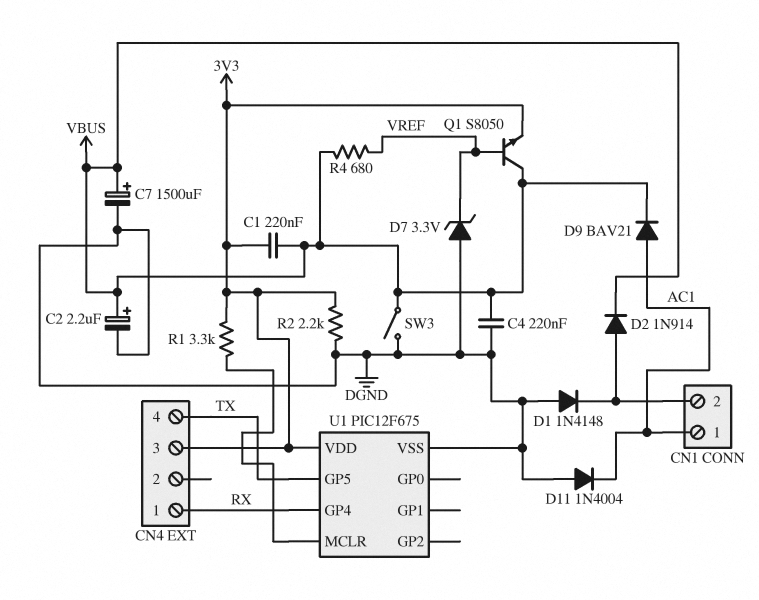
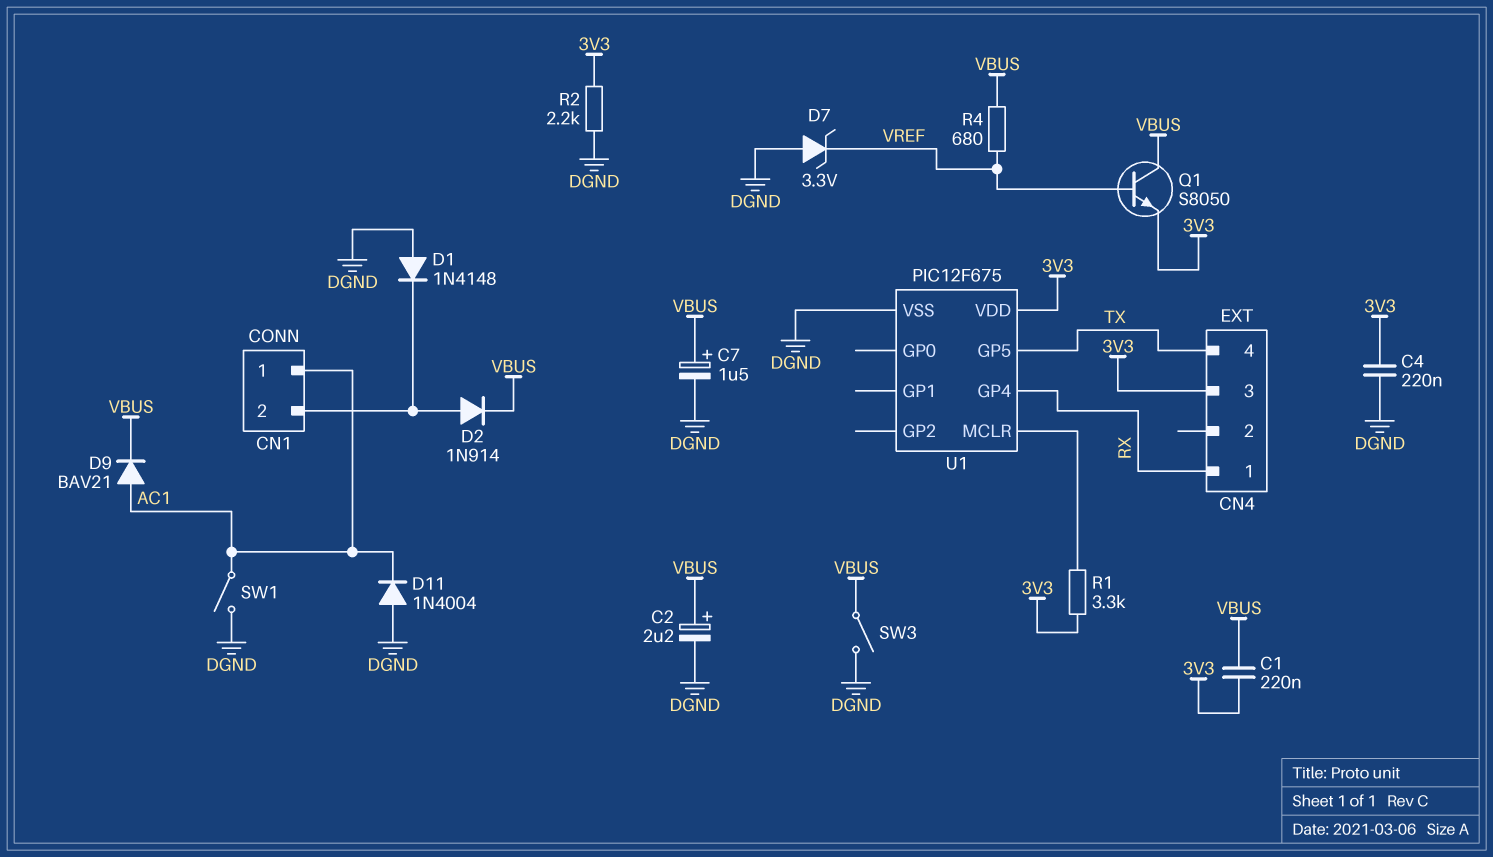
C4: 220nF (DGND, VBUS) -> 220nF (3V3, DGND)
C7: 1500uF (plus VBUS, minus DGND) -> 1.5uF (plus VBUS, minus DGND)
SW1: none -> switch (AC1, DGND)

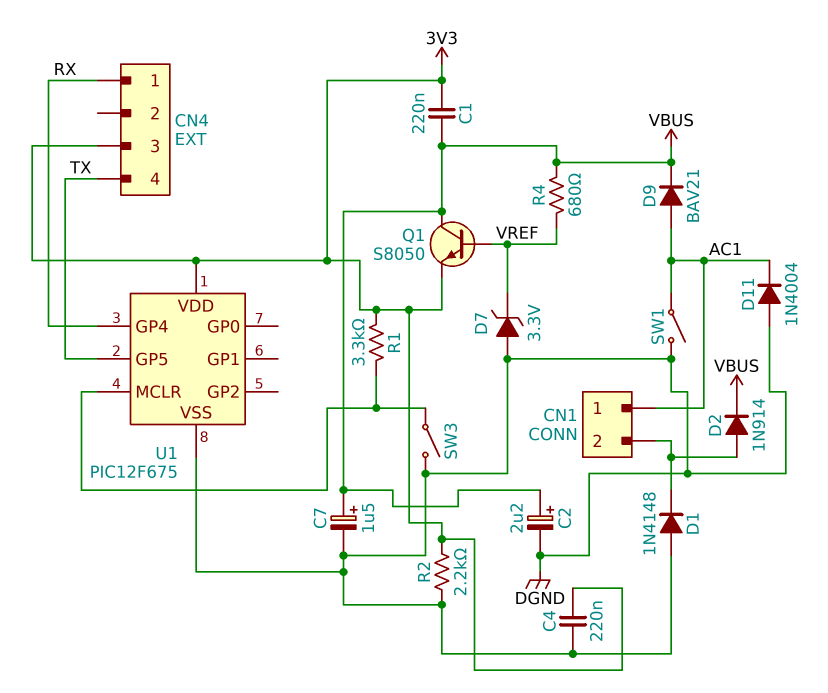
SW3: switch (DGND, VBUS) -> switch (DGND, U1/MCLR)

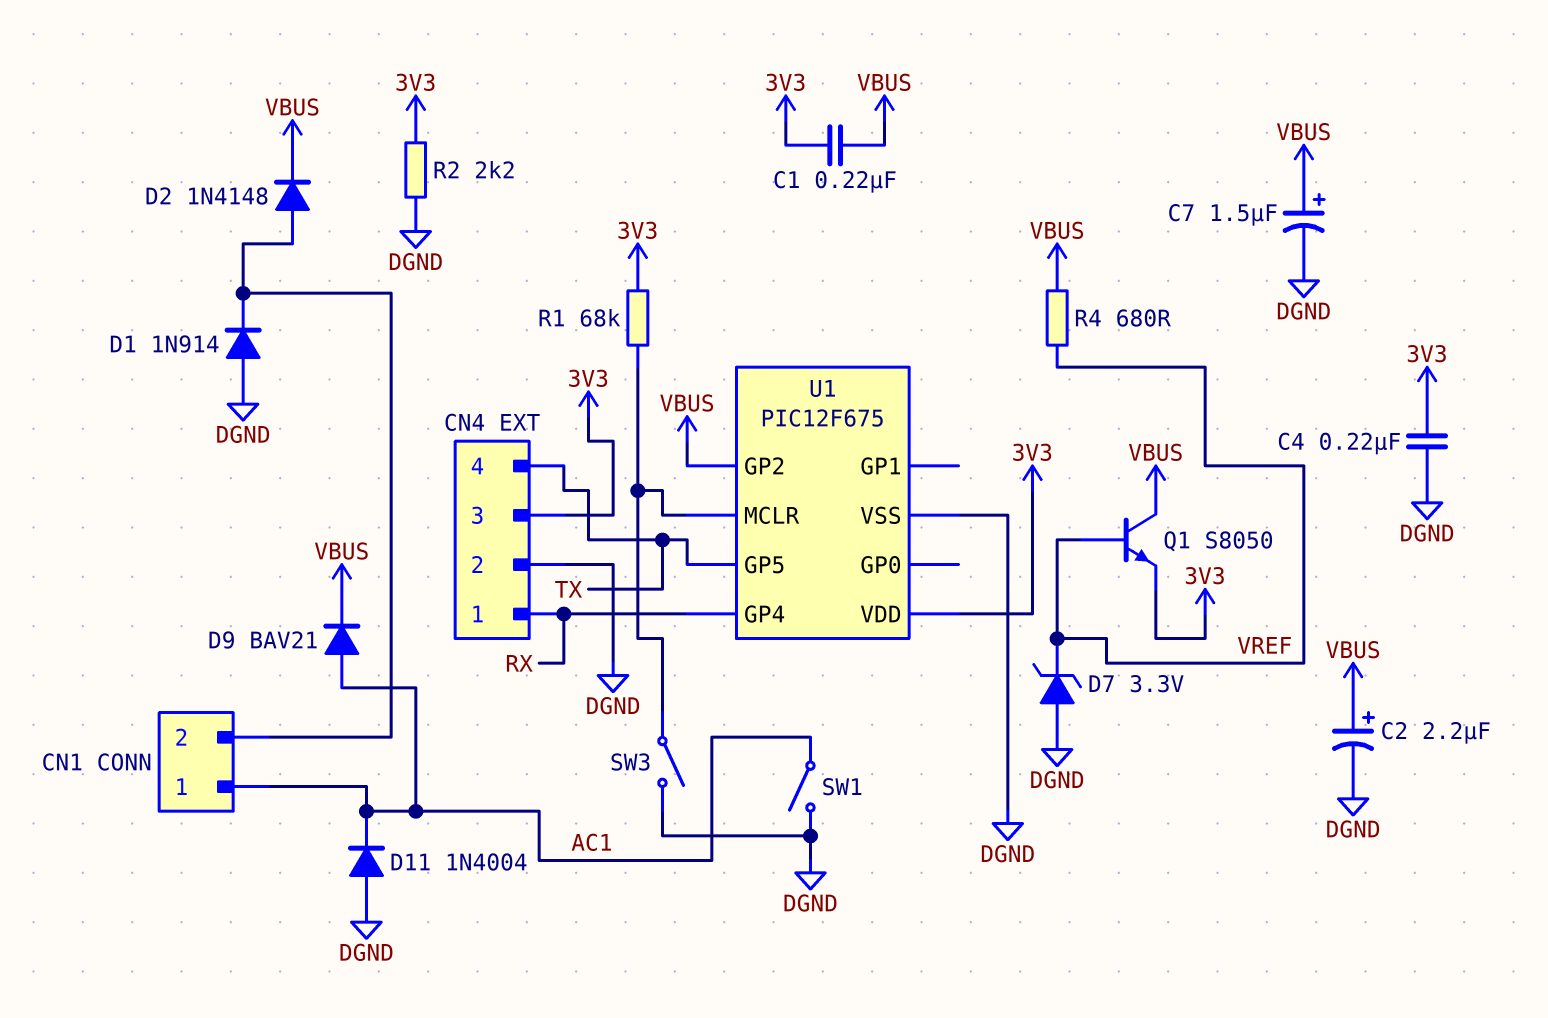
CN4 pin 2: none -> DGND
D1: diode 1N4148 (A DGND, K CN1/2) -> diode 1N914 (A DGND, K CN1/2)
D2: diode 1N914 (A CN1/2, K VBUS) -> diode 1N4148 (A CN1/2, K VBUS)
R1: 3.3k (3V3, U1/MCLR) -> 68k (3V3, U1/MCLR)
U1 pin GP2: none -> VBUS

